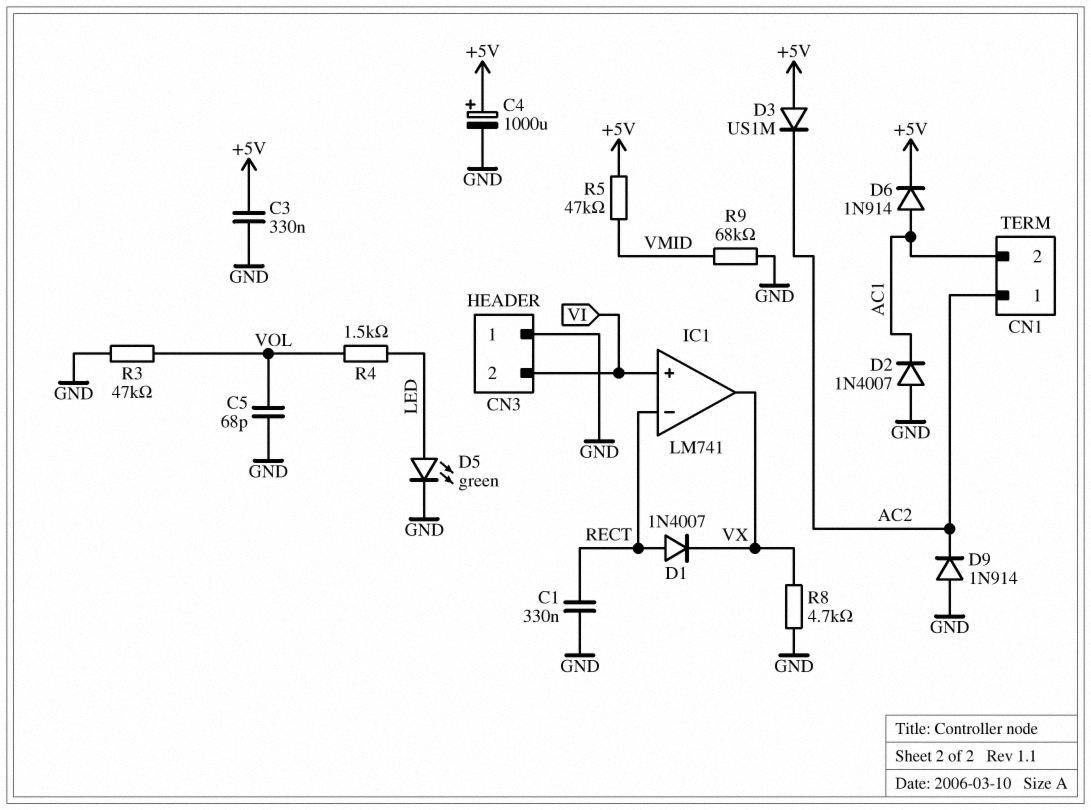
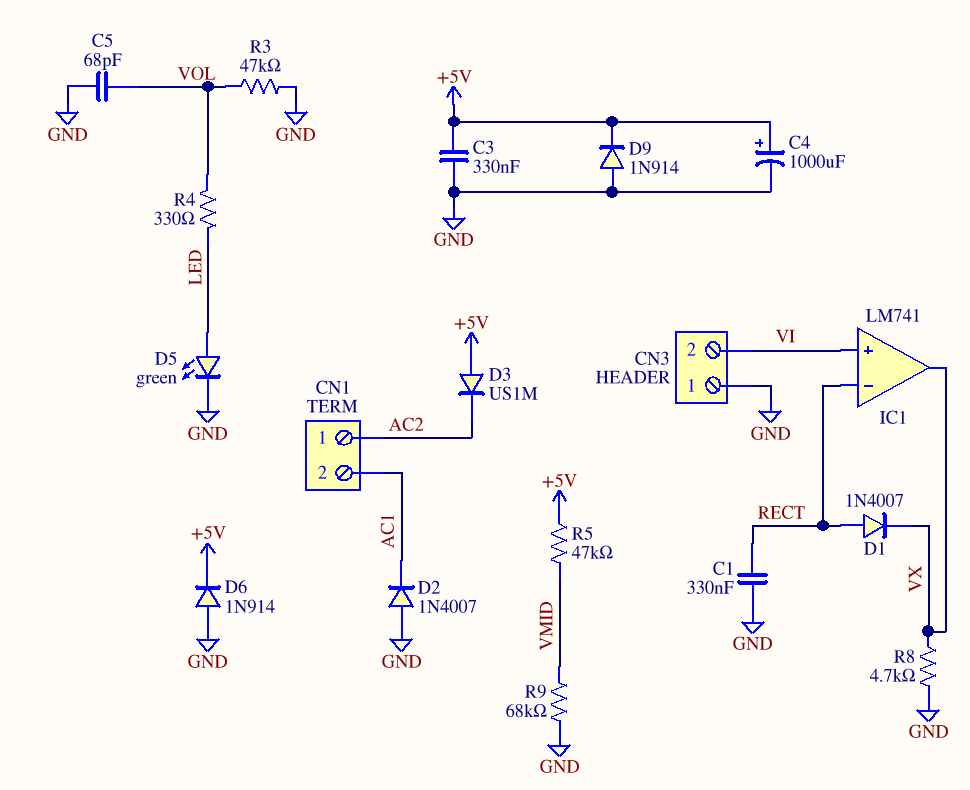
D6: diode 1N914 (A AC1, K +5V) -> diode 1N914 (A GND, K +5V)
D9: diode 1N914 (A GND, K AC2) -> diode 1N914 (A GND, K +5V)
R4: 1.5k (LED, VOL) -> 330 (LED, VOL)

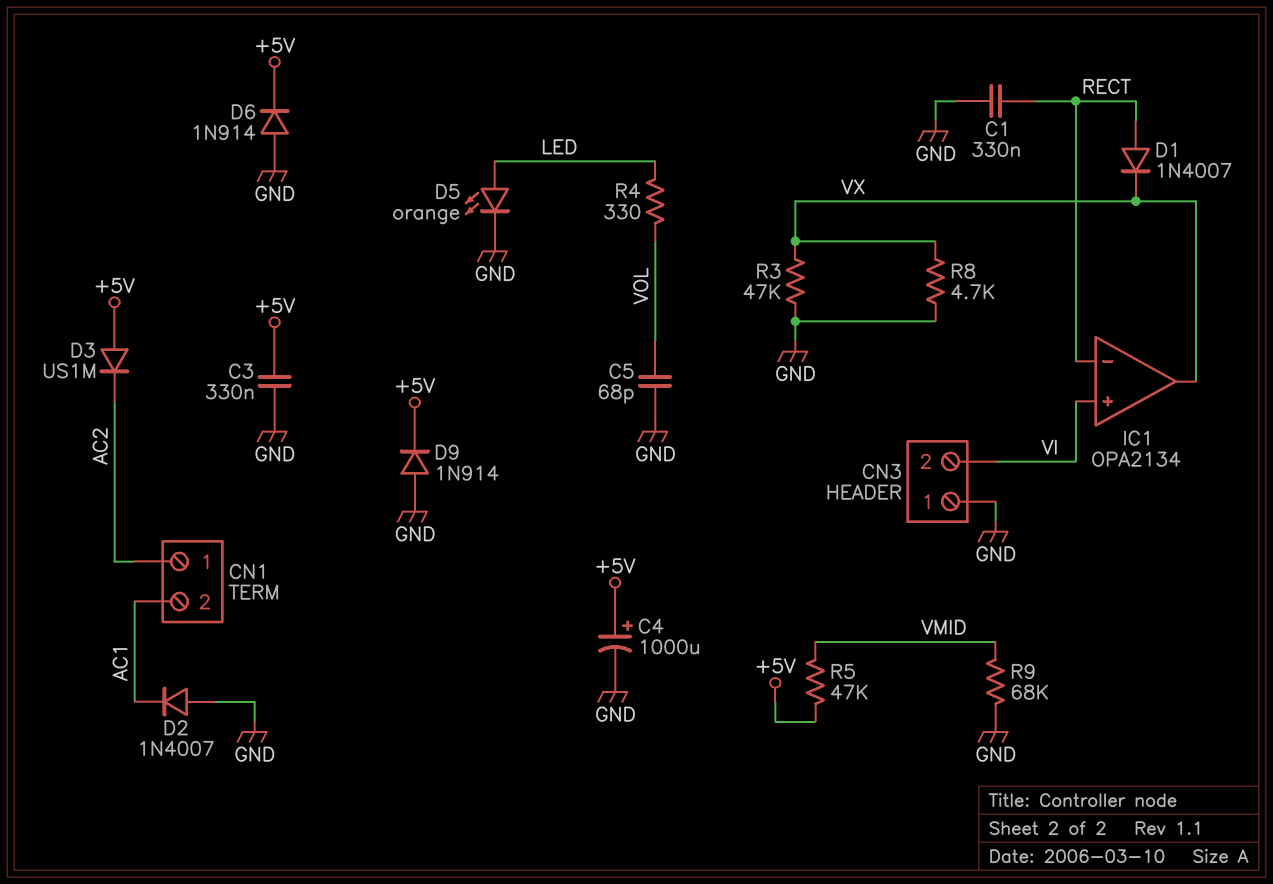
D5: LED green (A LED, K GND) -> LED orange (A LED, K GND)
IC1: LM741 -> OPA2134
R3: 47k (GND, VOL) -> 47k (GND, VX)

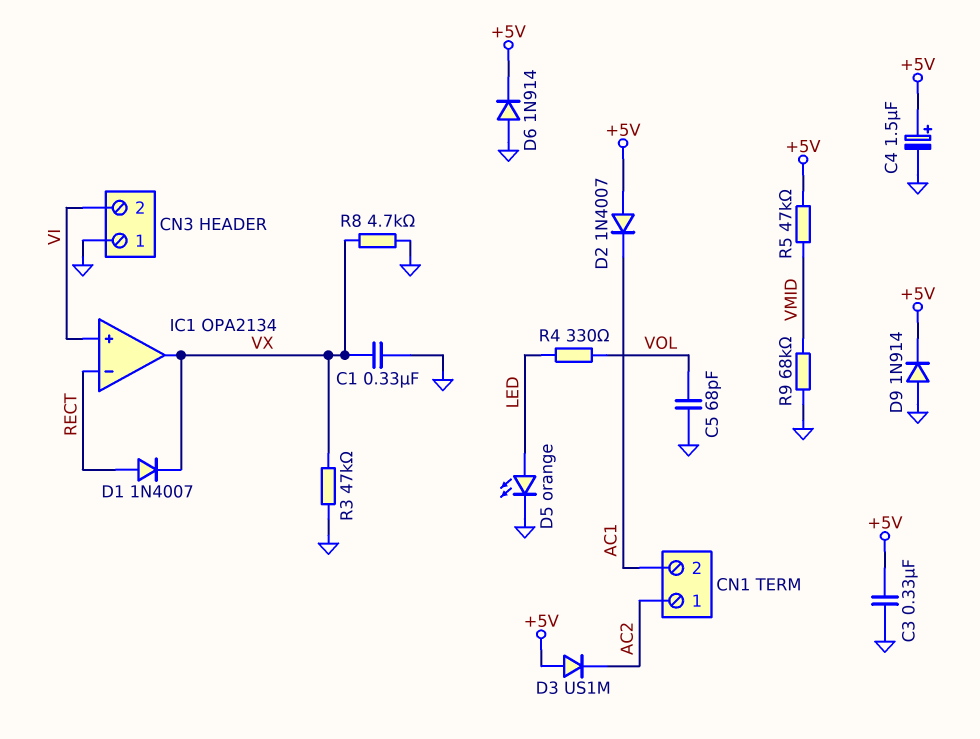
C1: 330nF (GND, RECT) -> 330nF (GND, VX)
C4: 1000uF (plus +5V, minus GND) -> 1.5uF (plus +5V, minus GND)
D2: diode 1N4007 (A GND, K AC1) -> diode 1N4007 (A +5V, K AC1)

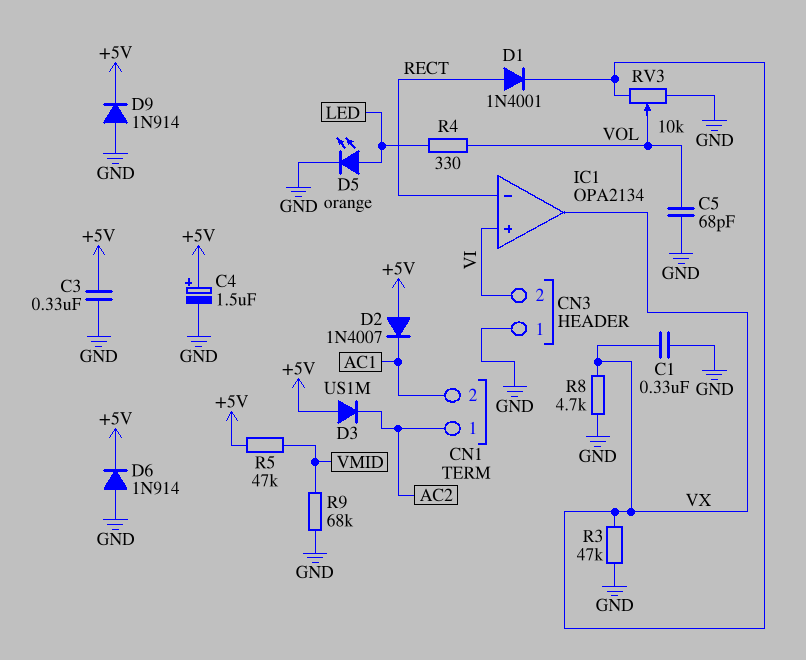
D1: diode 1N4007 (A RECT, K VX) -> diode 1N4001 (A RECT, K VX)
RV3: none -> 10k (GND, VX, wiper VOL)

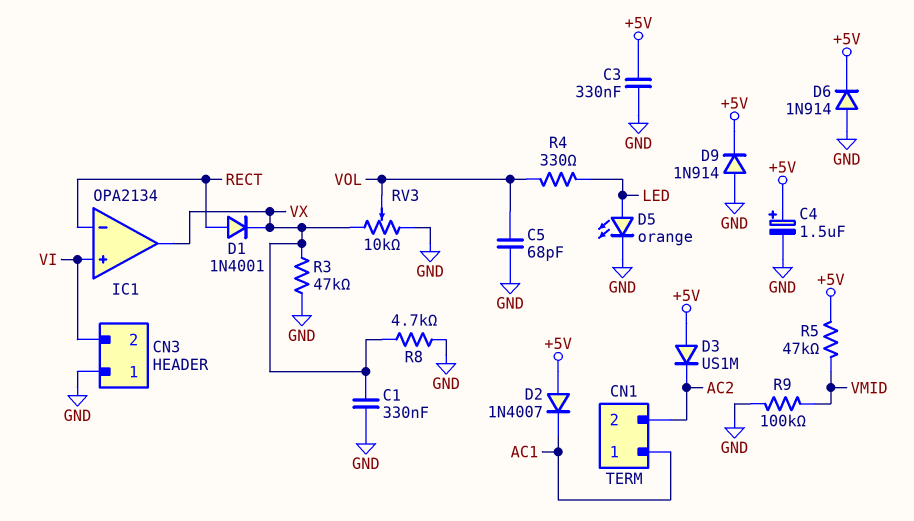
CN1 pin 1: AC2 -> AC1
CN1 pin 2: AC1 -> AC2
R9: 68k (GND, VMID) -> 100k (GND, VMID)

